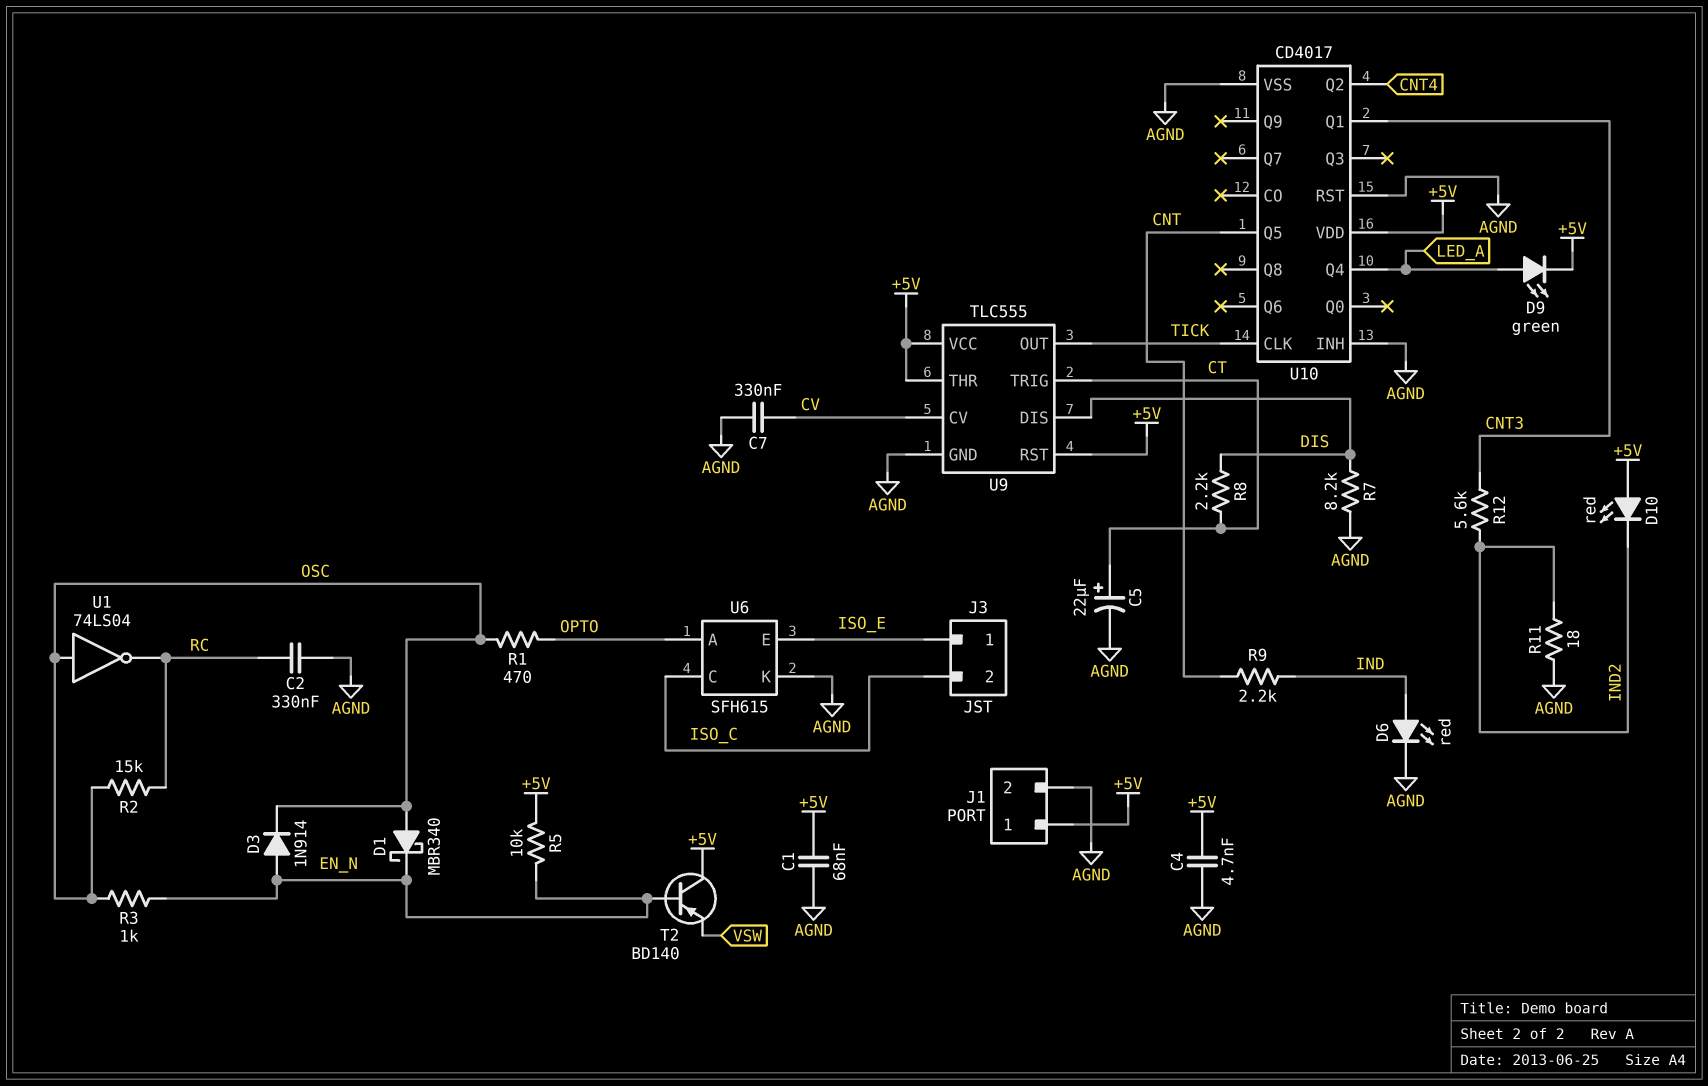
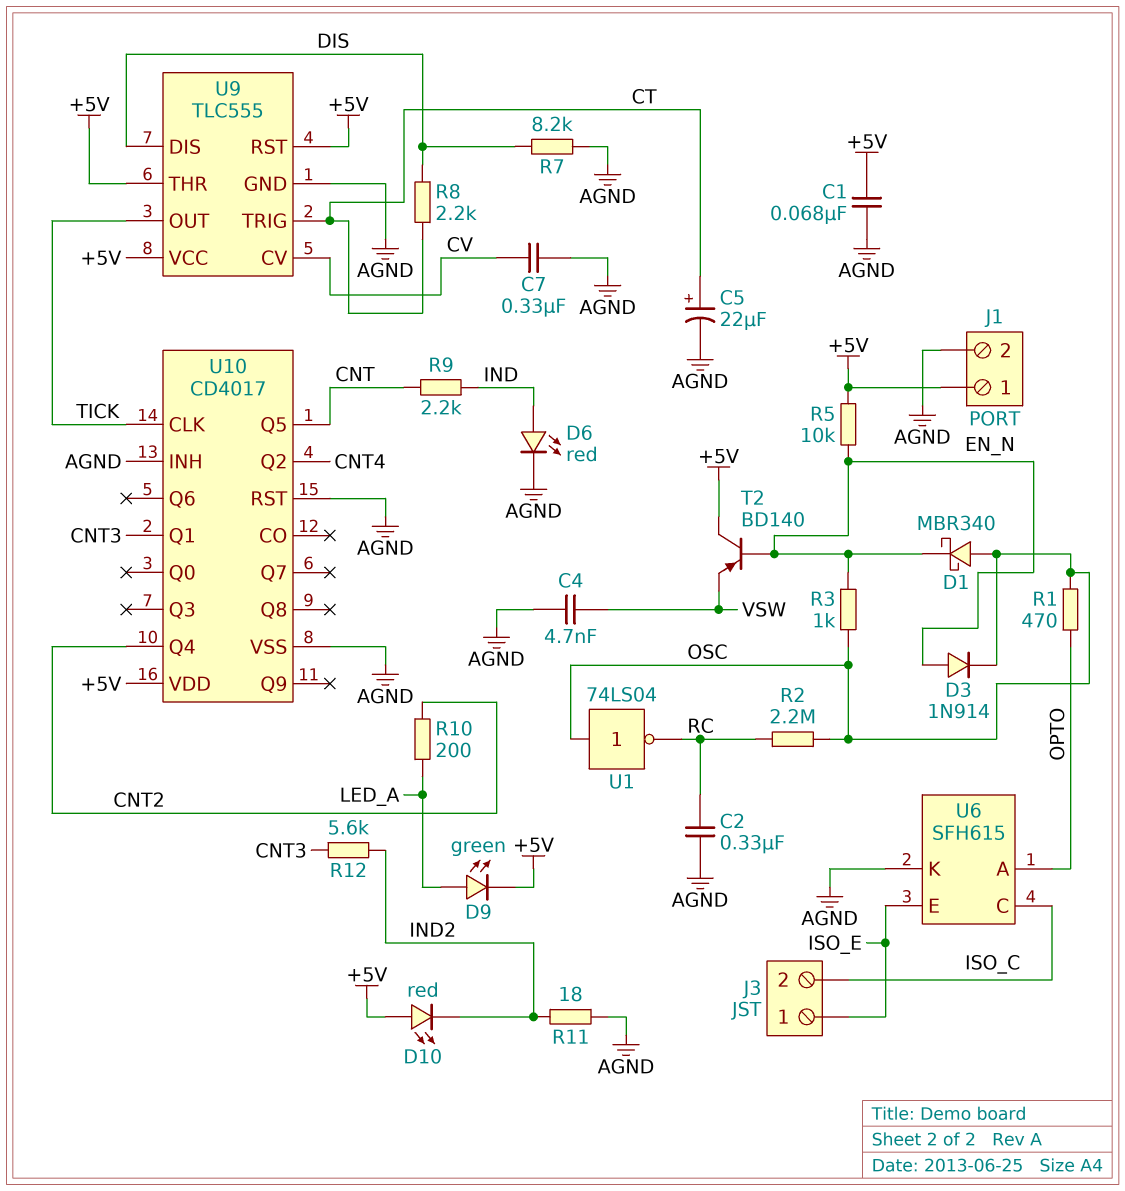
C4: 4.7nF (+5V, AGND) -> 4.7nF (AGND, VSW)
R2: 15k (OSC, RC) -> 2.2M (OSC, RC)
R10: none -> 200 (CNT2, LED_A)
U10 pin Q4: LED_A -> CNT2

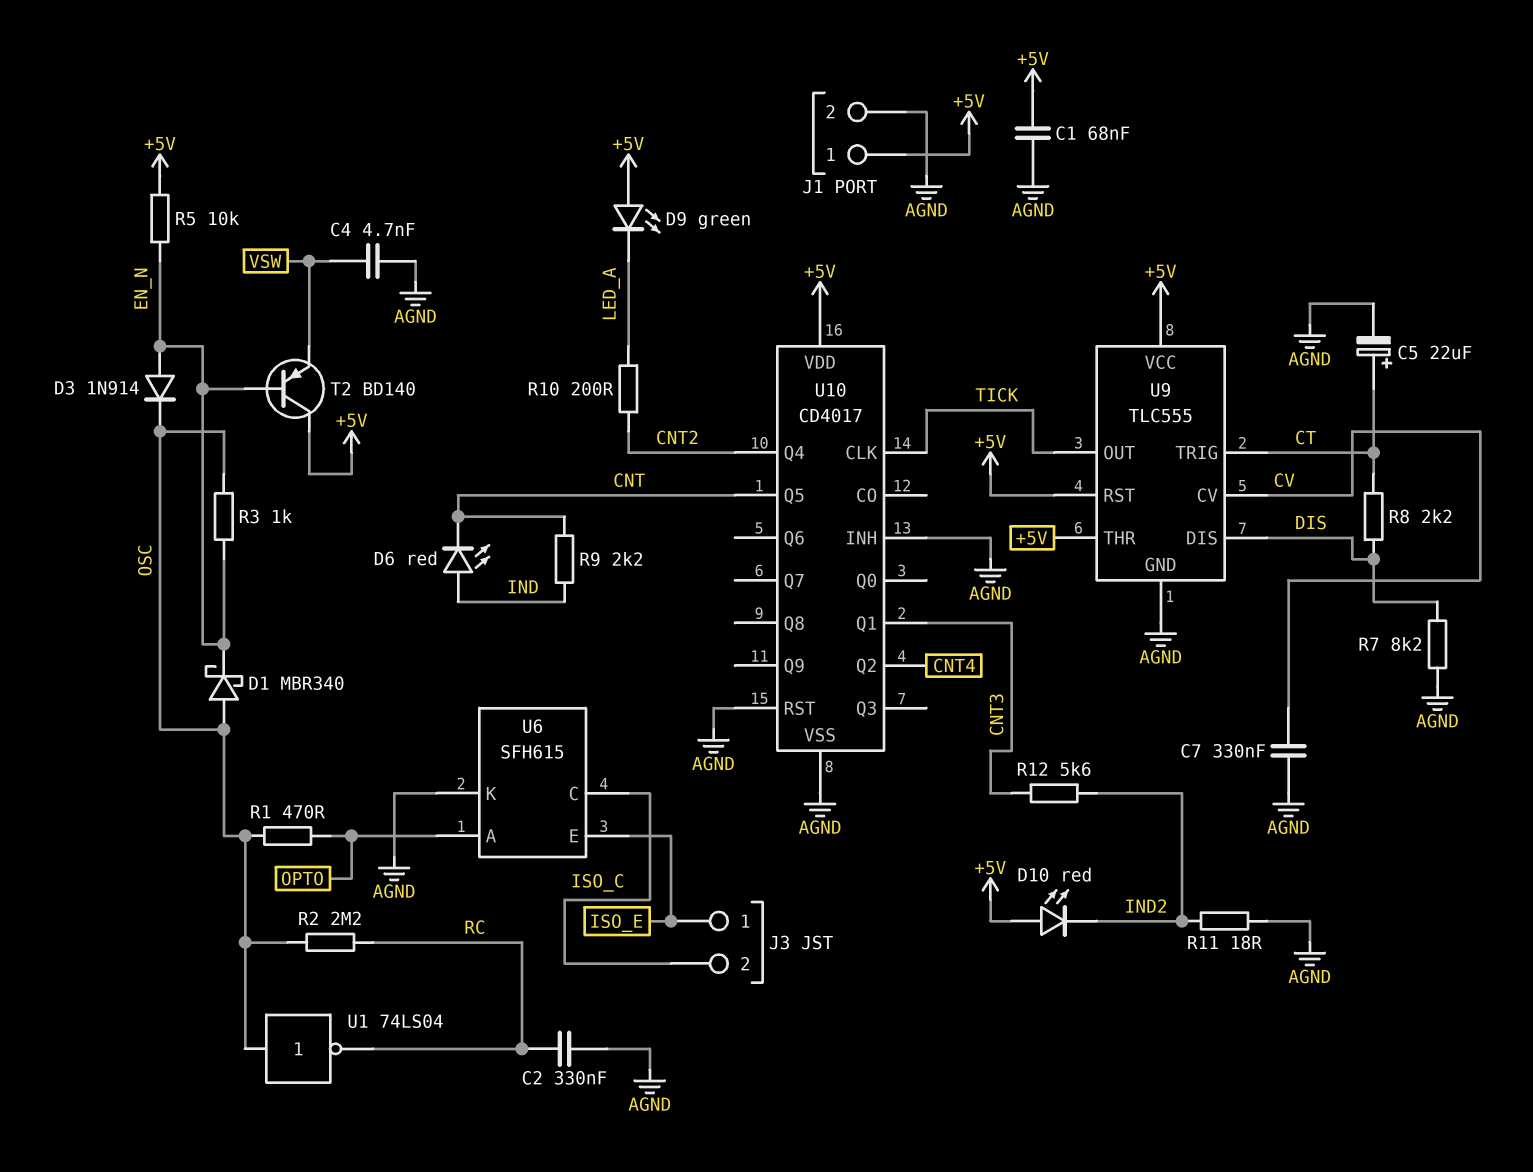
D6: LED red (A IND, K AGND) -> LED red (A IND, K CNT)
D9: LED green (A LED_A, K +5V) -> LED green (A +5V, K LED_A)

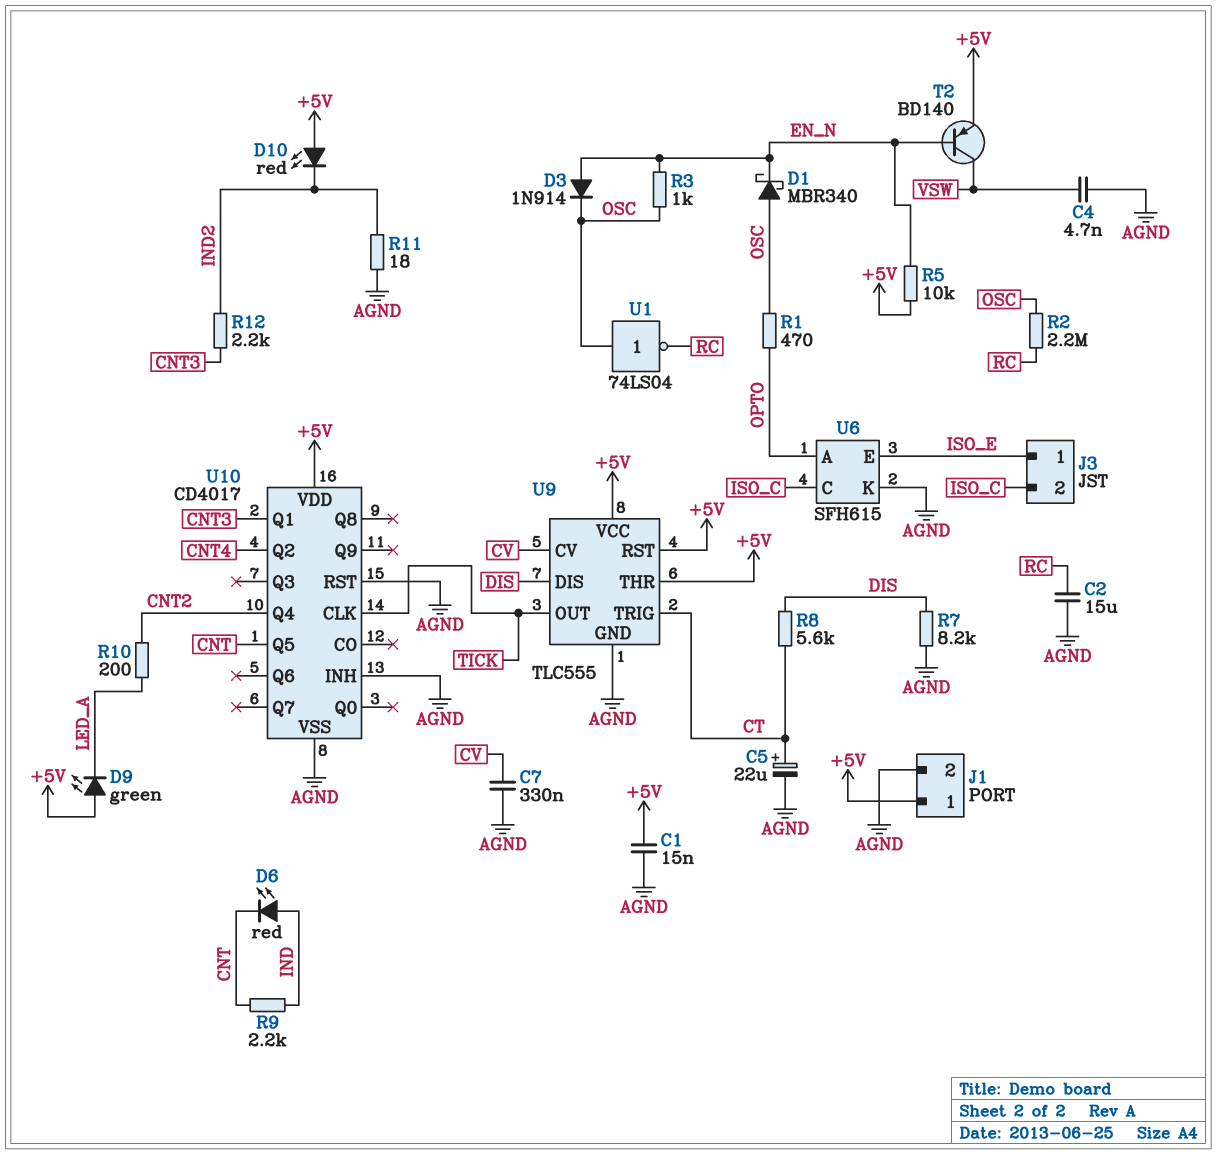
C1: 68nF (+5V, AGND) -> 15nF (+5V, AGND)
C2: 330nF (AGND, RC) -> 15uF (AGND, RC)
R8: 2.2k (CT, DIS) -> 5.6k (CT, DIS)
R12: 5.6k (CNT3, IND2) -> 2.2k (CNT3, IND2)
T2: PNP BD140 (B EN_N, C +5V, E VSW) -> PNP BD140 (B EN_N, C VSW, E +5V)

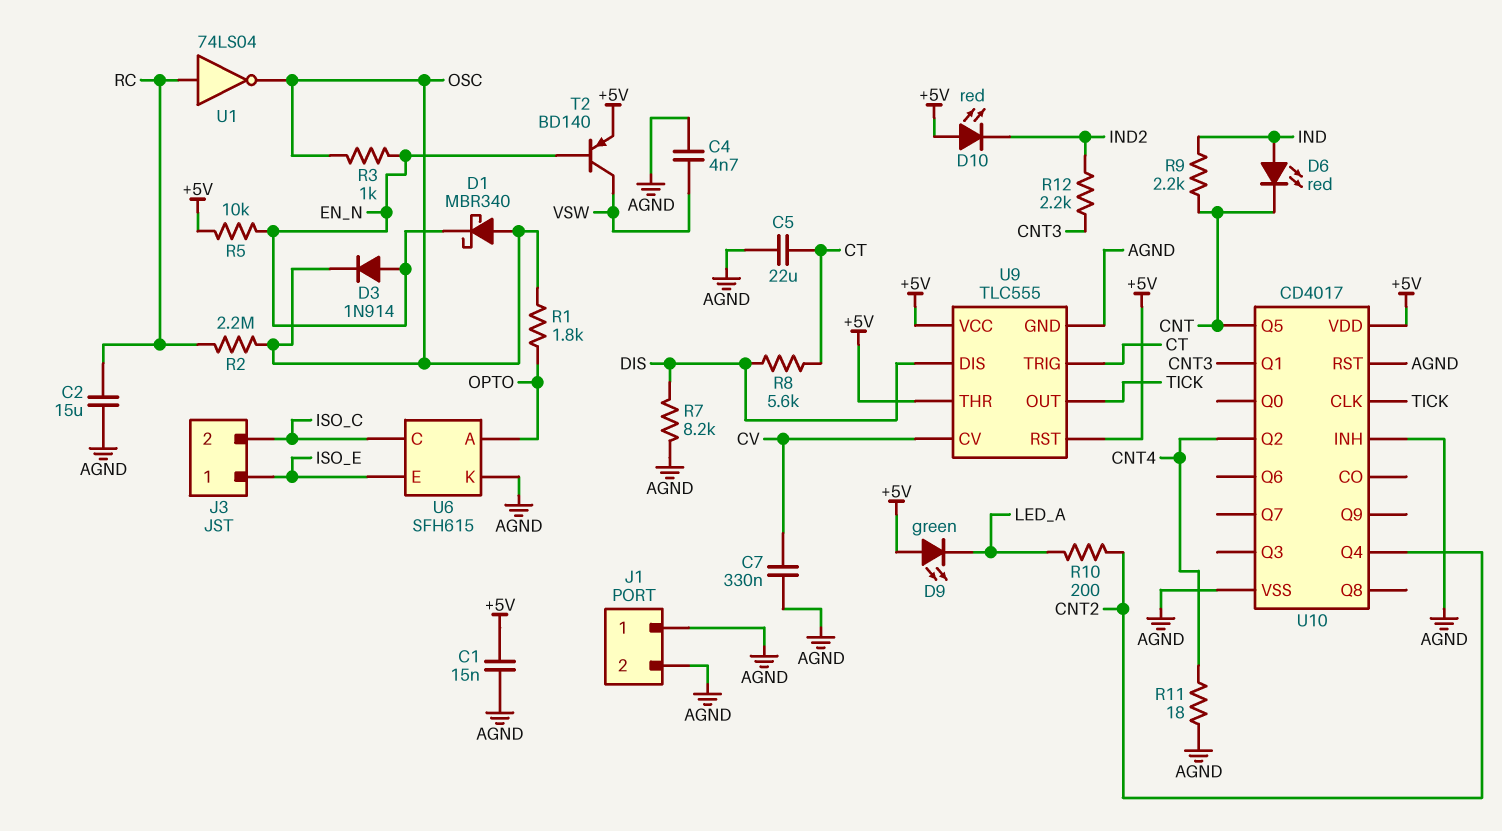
C5: 22uF (plus CT, minus AGND) -> 22uF (AGND, CT)
J1 pin 1: +5V -> AGND
R1: 470 (OPTO, OSC) -> 1.8k (OPTO, OSC)
R11: 18 (AGND, IND2) -> 18 (AGND, CNT4)
U1: NOT 74LS04 (in OSC, out RC) -> NOT 74LS04 (in RC, out OSC)

